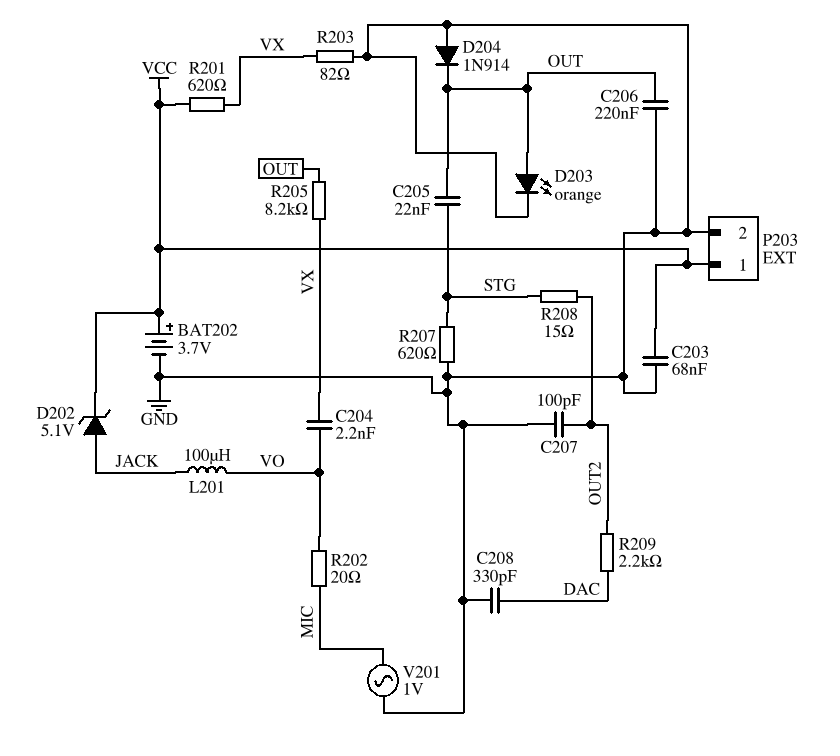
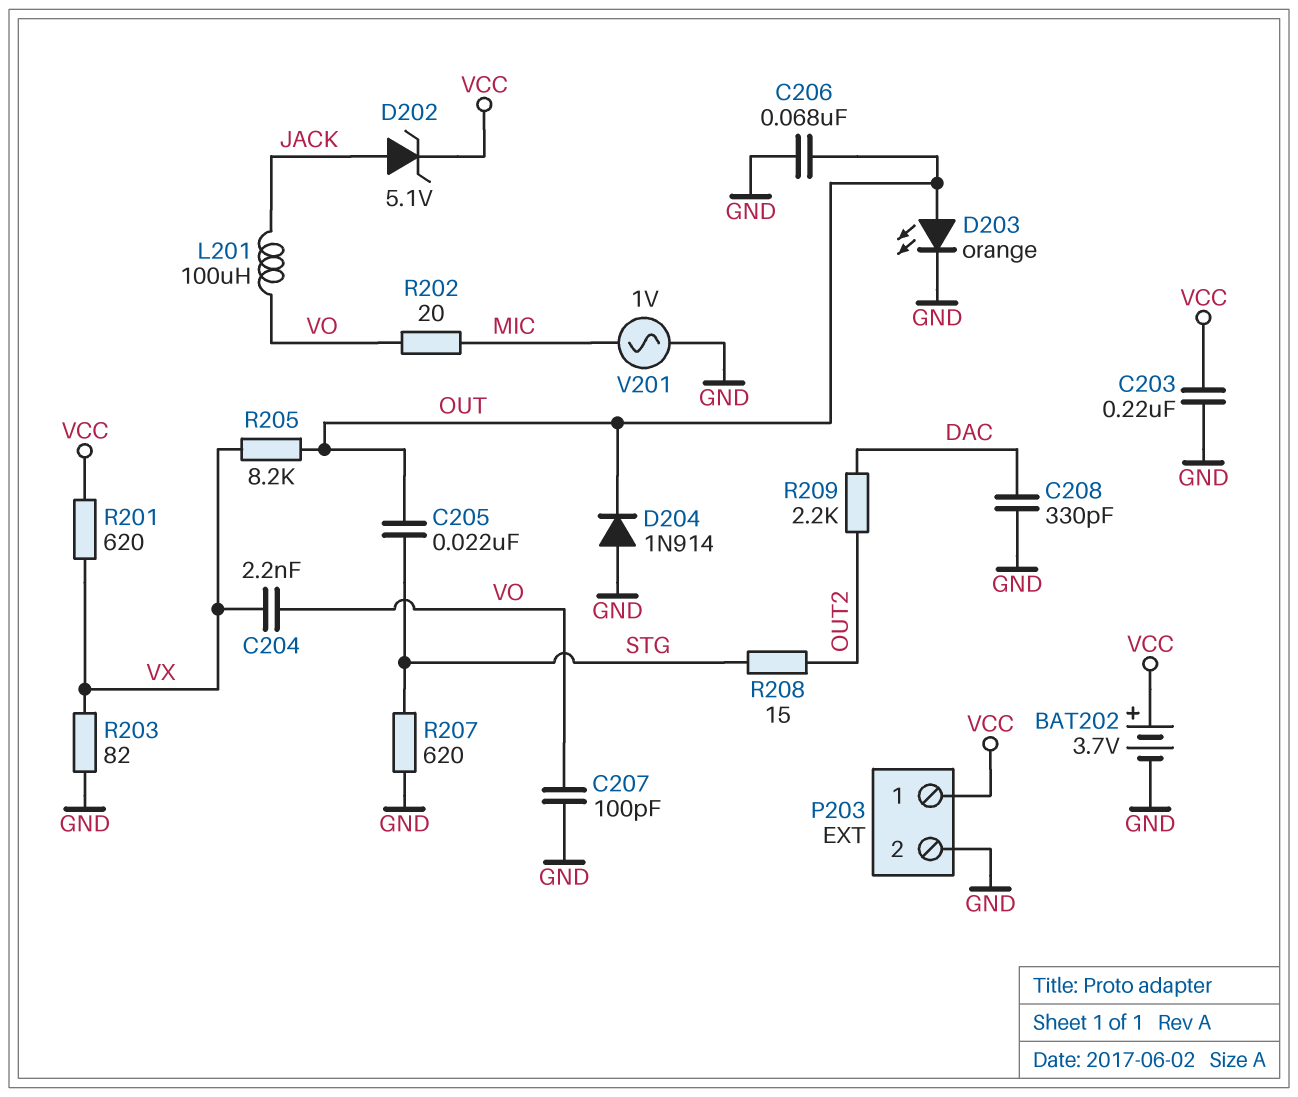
C203: 68nF (GND, VCC) -> 220nF (GND, VCC)
C206: 220nF (GND, OUT) -> 68nF (GND, OUT)
C207: 100pF (GND, OUT2) -> 100pF (GND, VO)

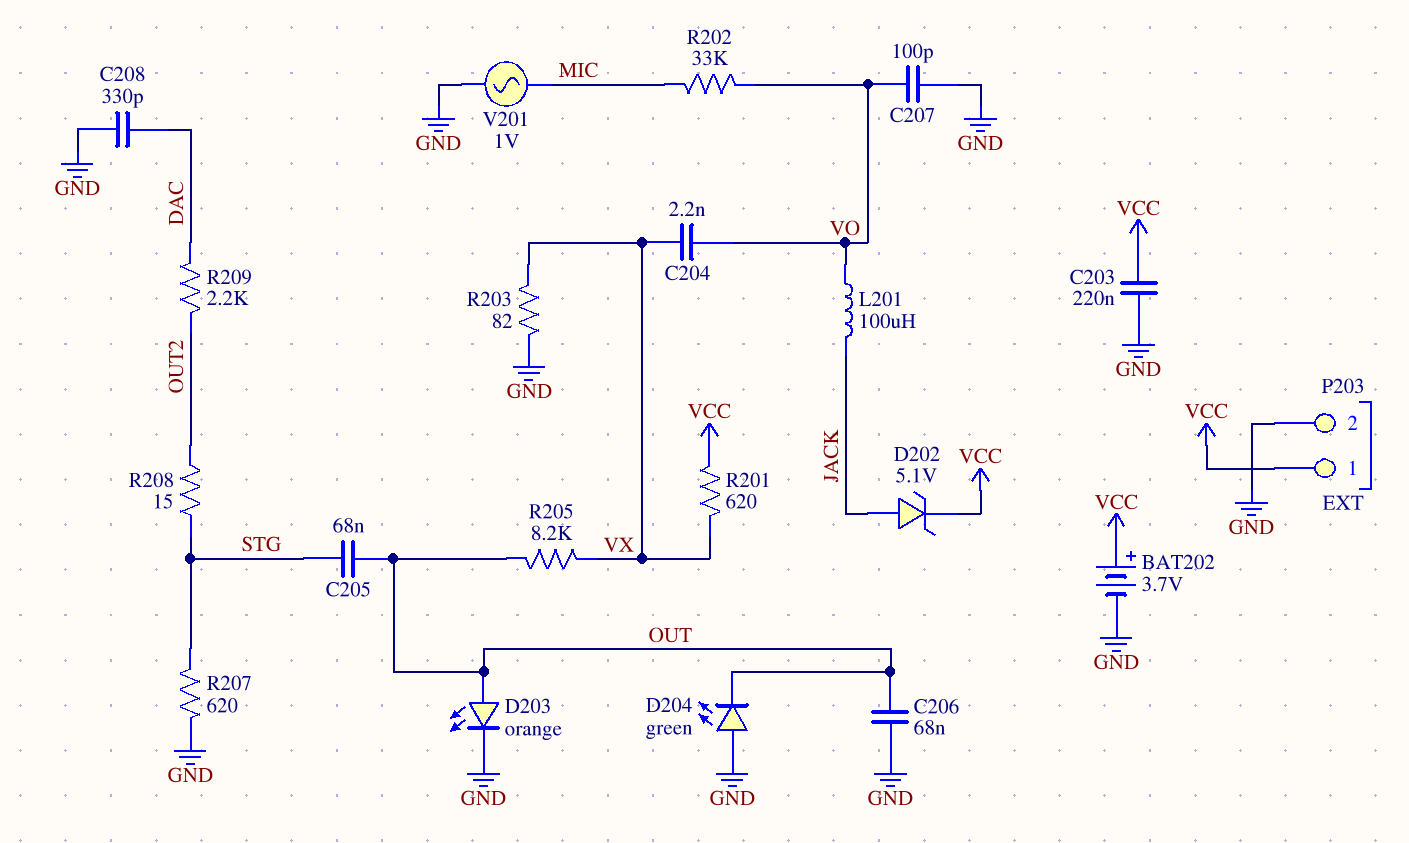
C205: 22nF (OUT, STG) -> 68nF (OUT, STG)
D204: diode 1N914 (A GND, K OUT) -> LED green (A GND, K OUT)
R202: 20 (MIC, VO) -> 33k (MIC, VO)

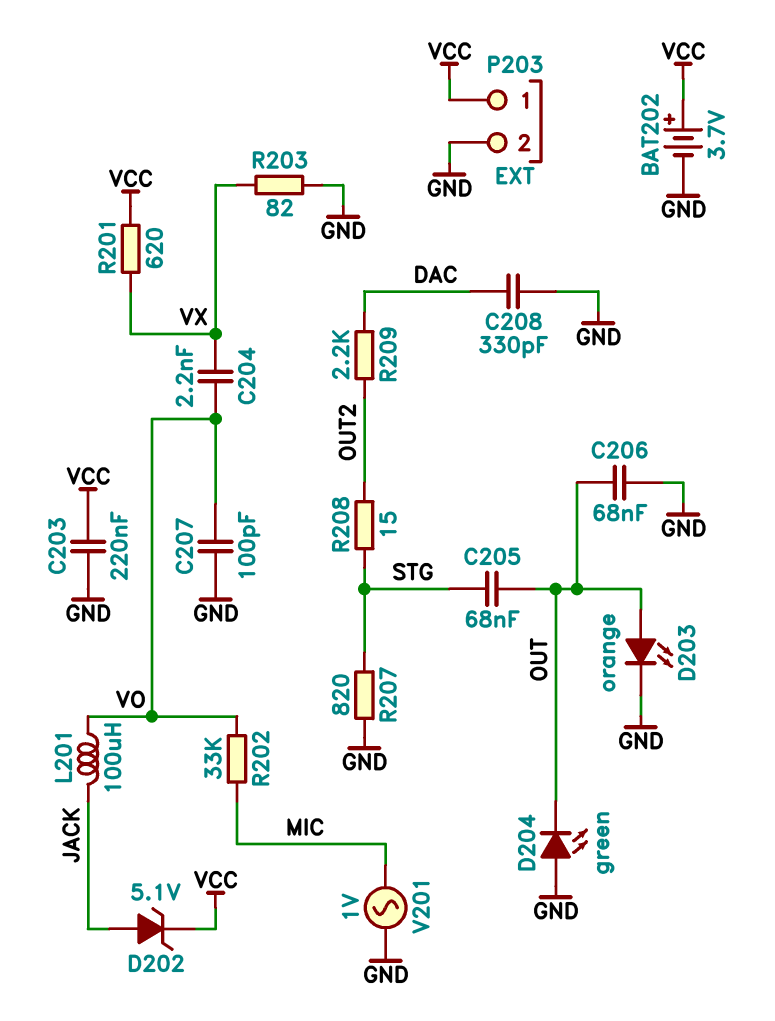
R205: 8.2k (OUT, VX) -> none
R207: 620 (GND, STG) -> 820 (GND, STG)

